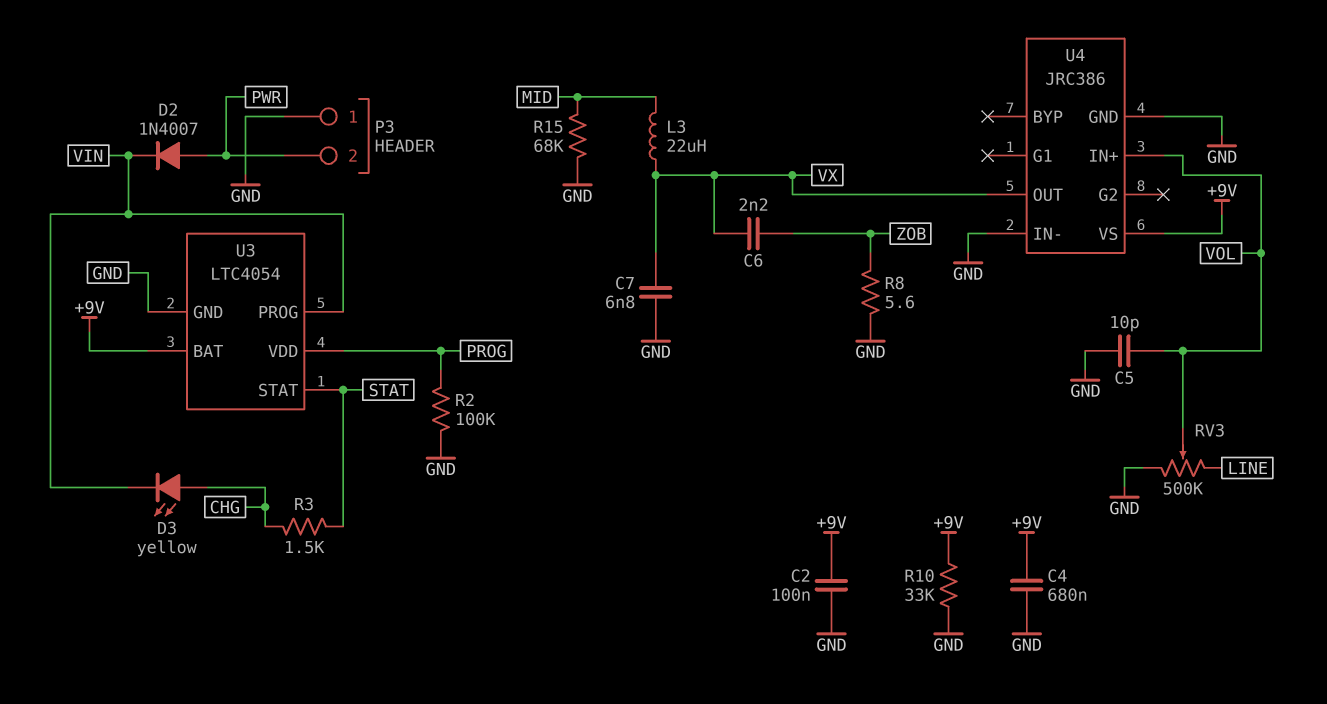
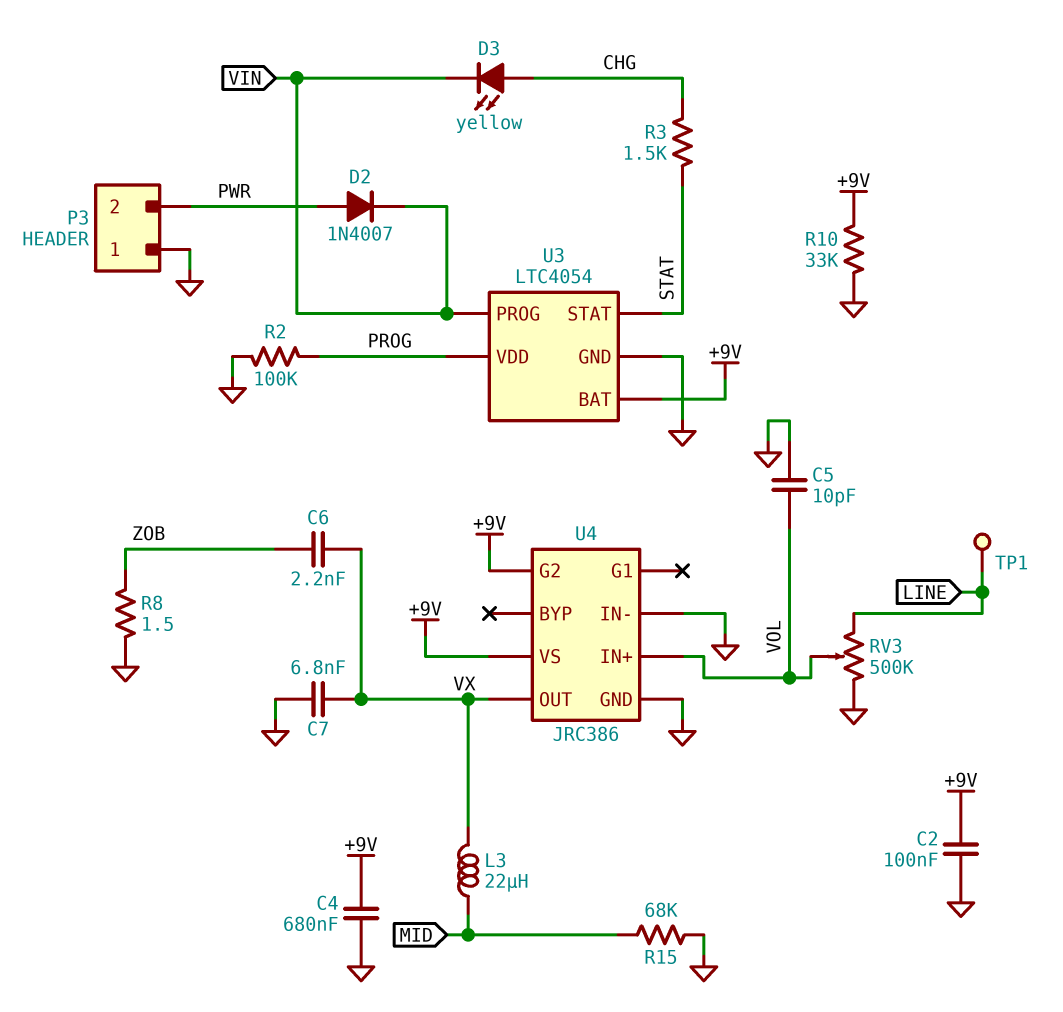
R8: 5.6 (GND, ZOB) -> 1.5 (GND, ZOB)
TP1: none -> test point (LINE)
U4 pin G2: none -> +9V

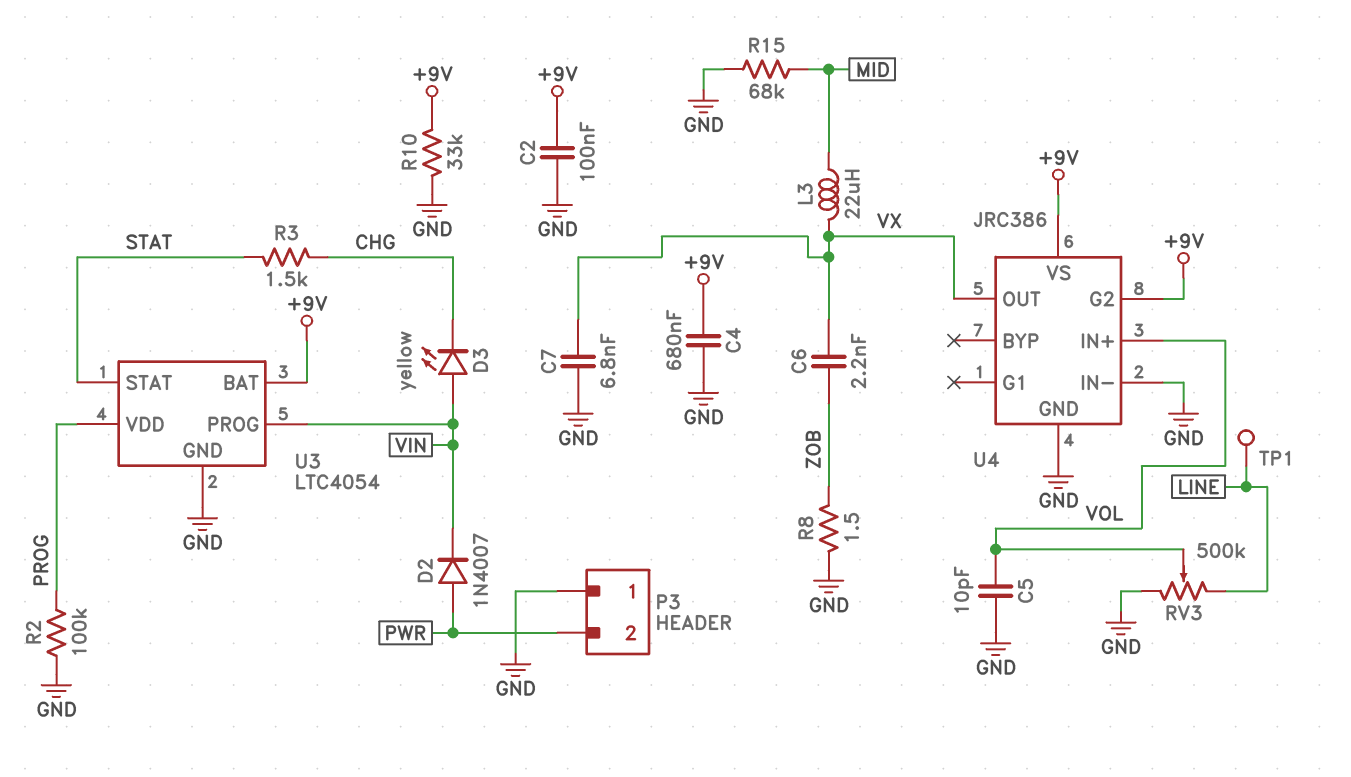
D3: LED yellow (A CHG, K VIN) -> LED yellow (A VIN, K CHG)

